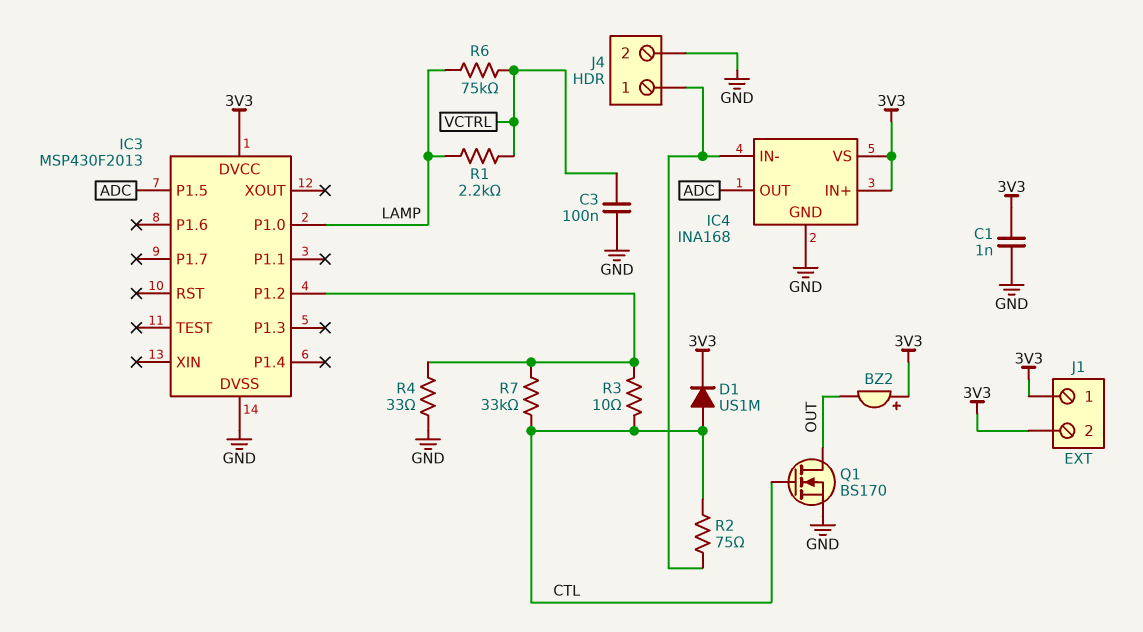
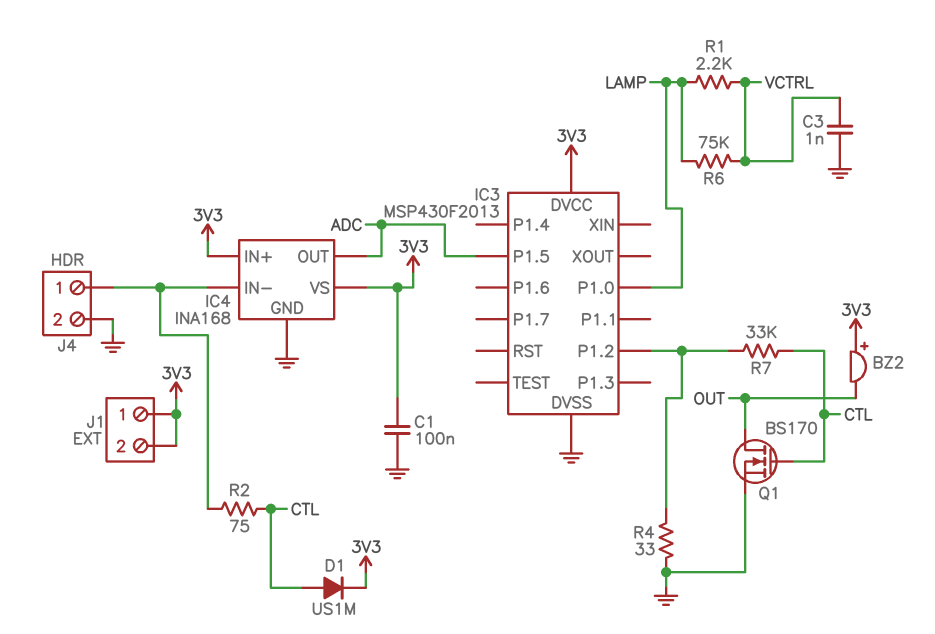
C1: 1nF (3V3, GND) -> 100nF (3V3, GND)
C3: 100nF (GND, VCTRL) -> 1nF (GND, VCTRL)
R3: 10 (CTL, IC3/P1.2) -> none

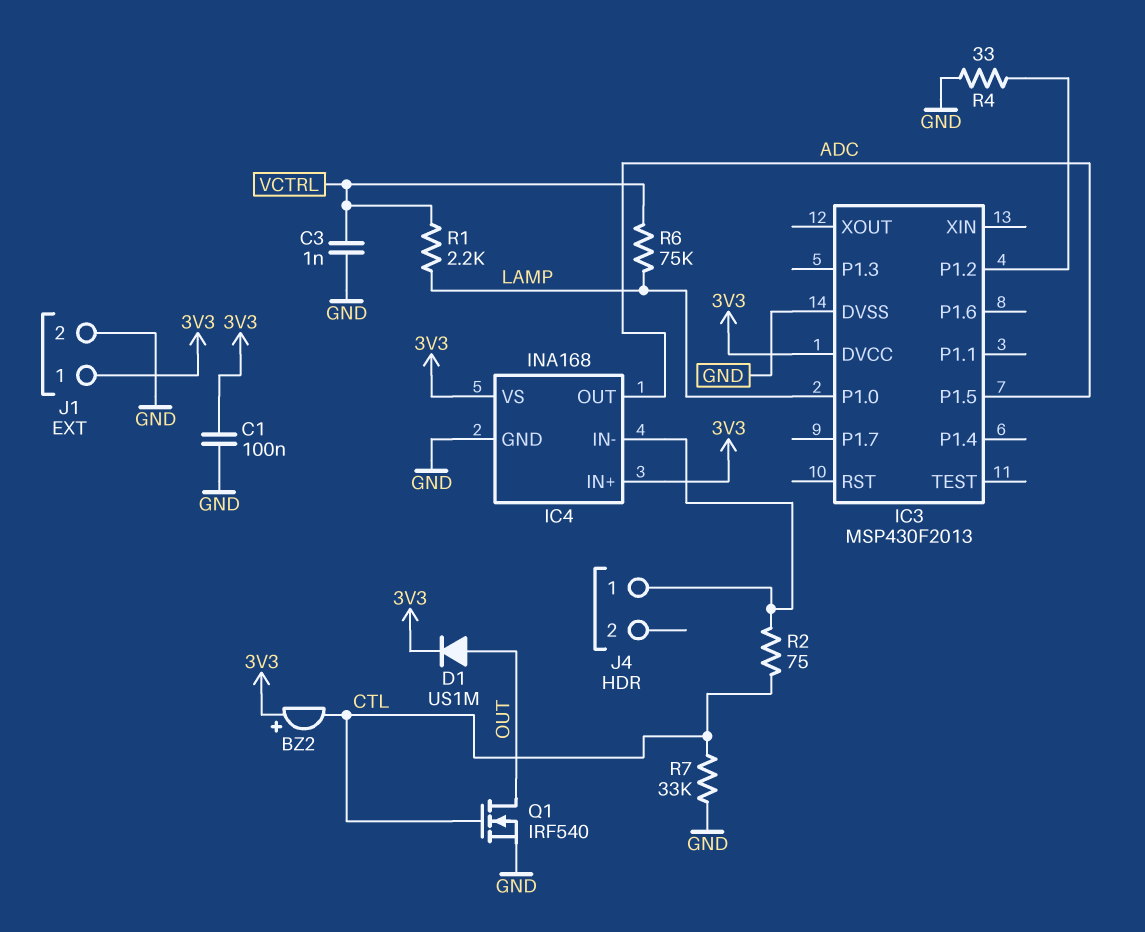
BZ2: buzzer (plus 3V3, minus OUT) -> buzzer (plus 3V3, minus CTL)
D1: diode US1M (A CTL, K 3V3) -> diode US1M (A OUT, K 3V3)
J1 pin 2: 3V3 -> GND
J4 pin 2: GND -> none
Q1: NMOS BS170 (G CTL, D OUT, S GND) -> NMOS IRF540 (G CTL, D OUT, S GND)
R7: 33k (CTL, IC3/P1.2) -> 33k (CTL, GND)

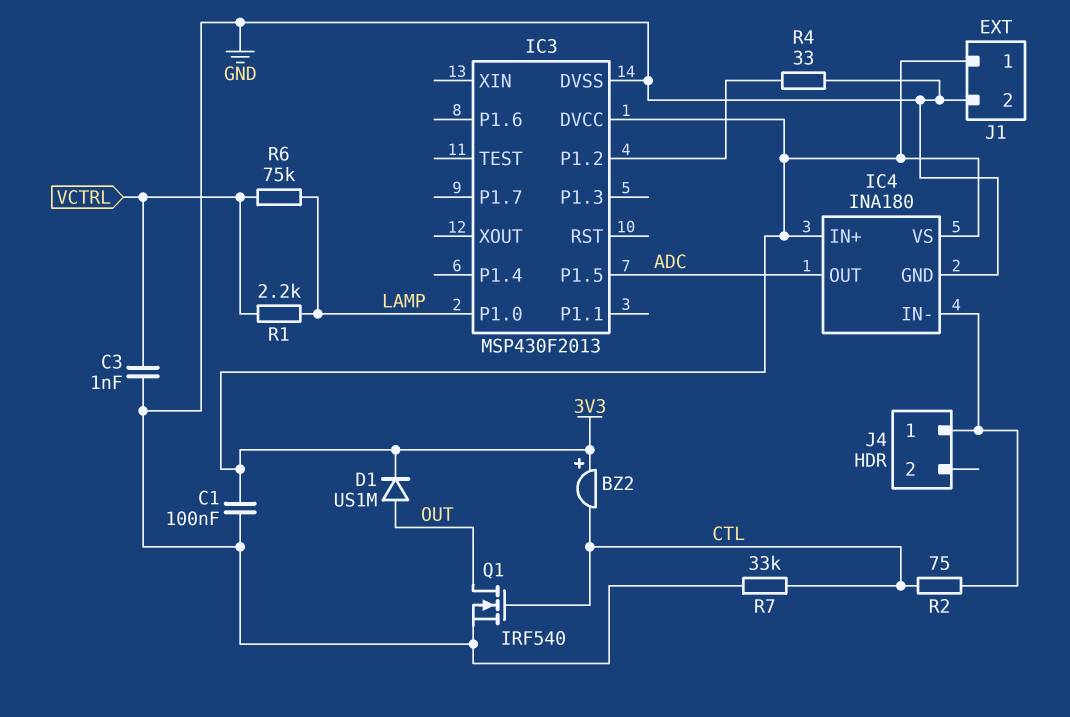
IC4: INA168 -> INA180

